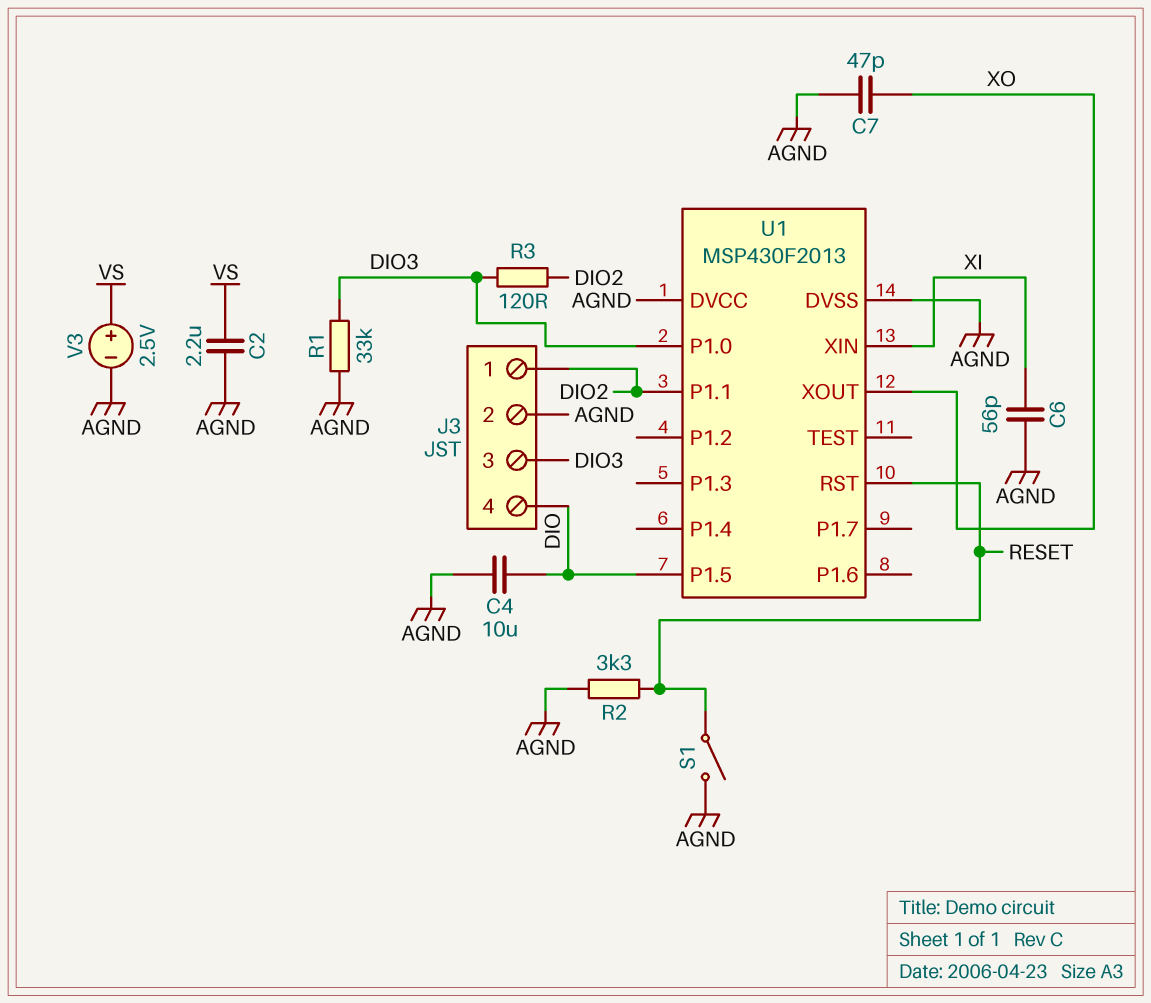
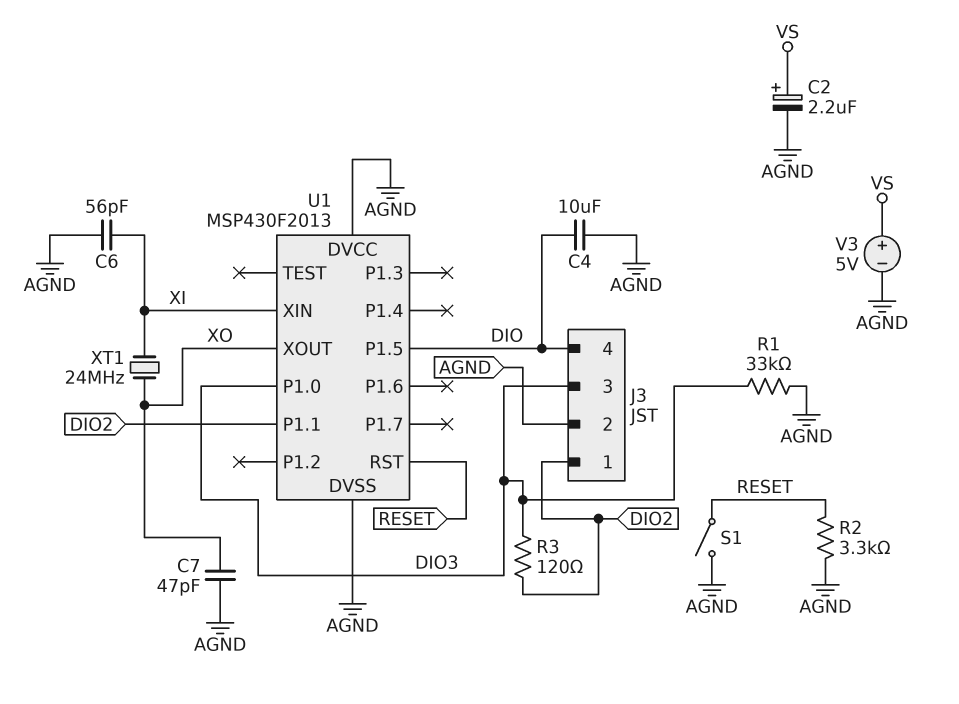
C2: 2.2uF (AGND, VS) -> 2.2uF (plus VS, minus AGND)
V3: 2.5V (plus VS, minus AGND) -> 5V (plus VS, minus AGND)
XT1: none -> 24MHz (XI, XO)

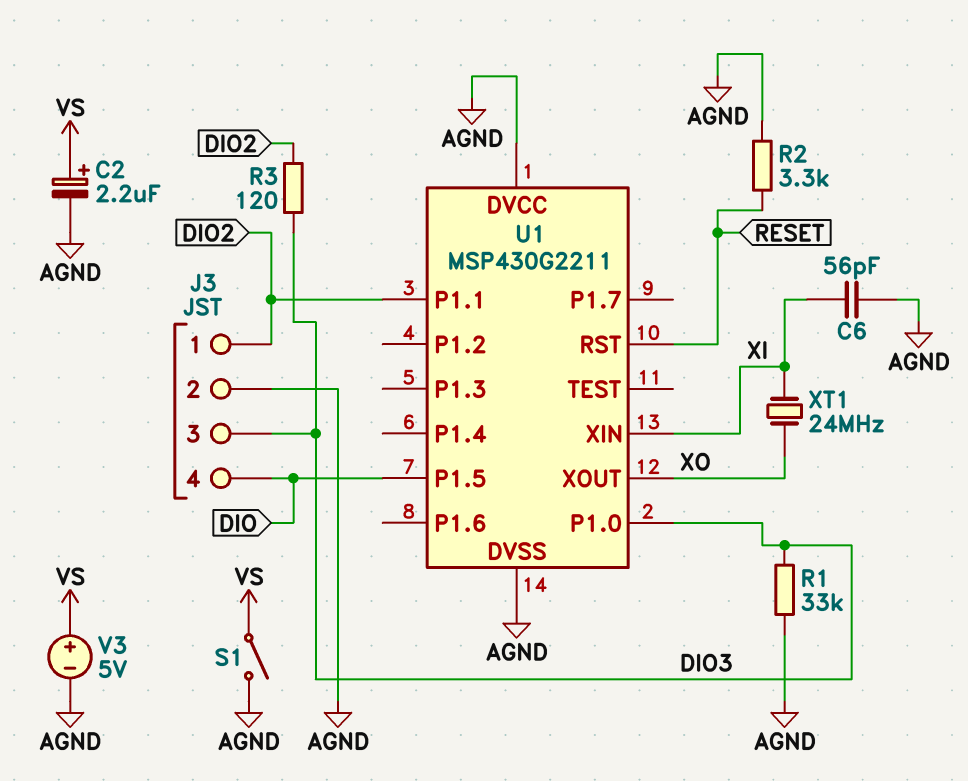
C4: 10uF (AGND, DIO) -> none
C7: 47pF (AGND, XO) -> none
S1: switch (AGND, RESET) -> switch (AGND, VS)
U1: MSP430F2013 -> MSP430G2211

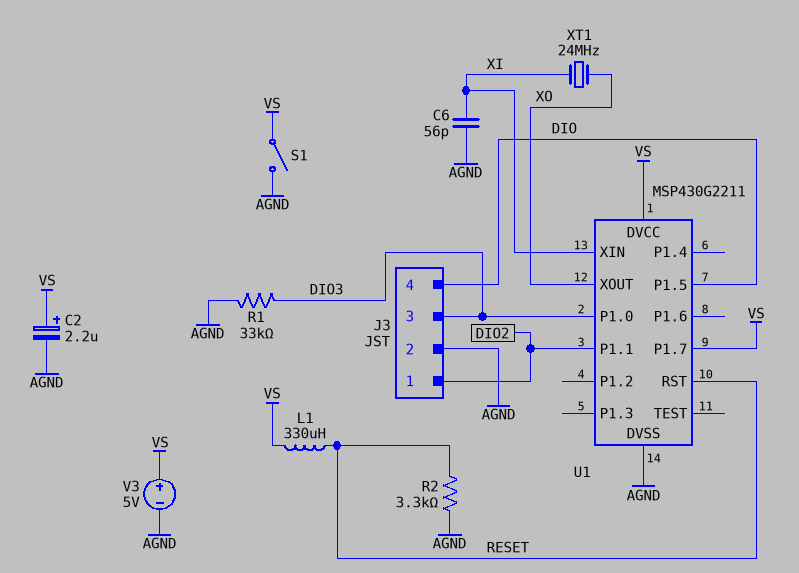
L1: none -> 330uH (RESET, VS)
R3: 120 (DIO2, DIO3) -> none
U1 pin DVCC: AGND -> VS
U1 pin P1.7: none -> VS

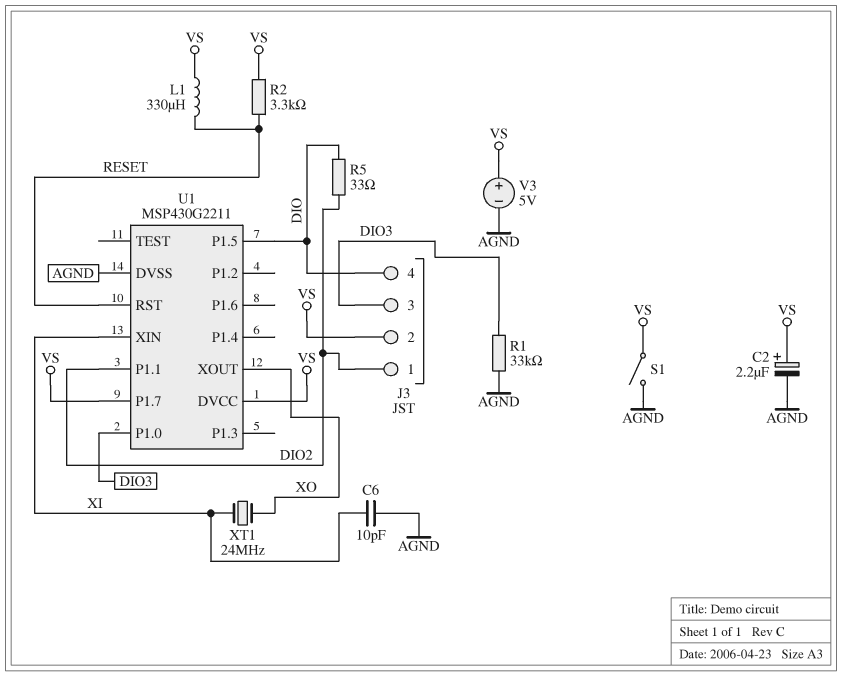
C6: 56pF (AGND, XI) -> 10pF (AGND, XI)
J3 pin 2: AGND -> VS
R2: 3.3k (AGND, RESET) -> 3.3k (RESET, VS)
R5: none -> 33 (DIO, DIO2)

